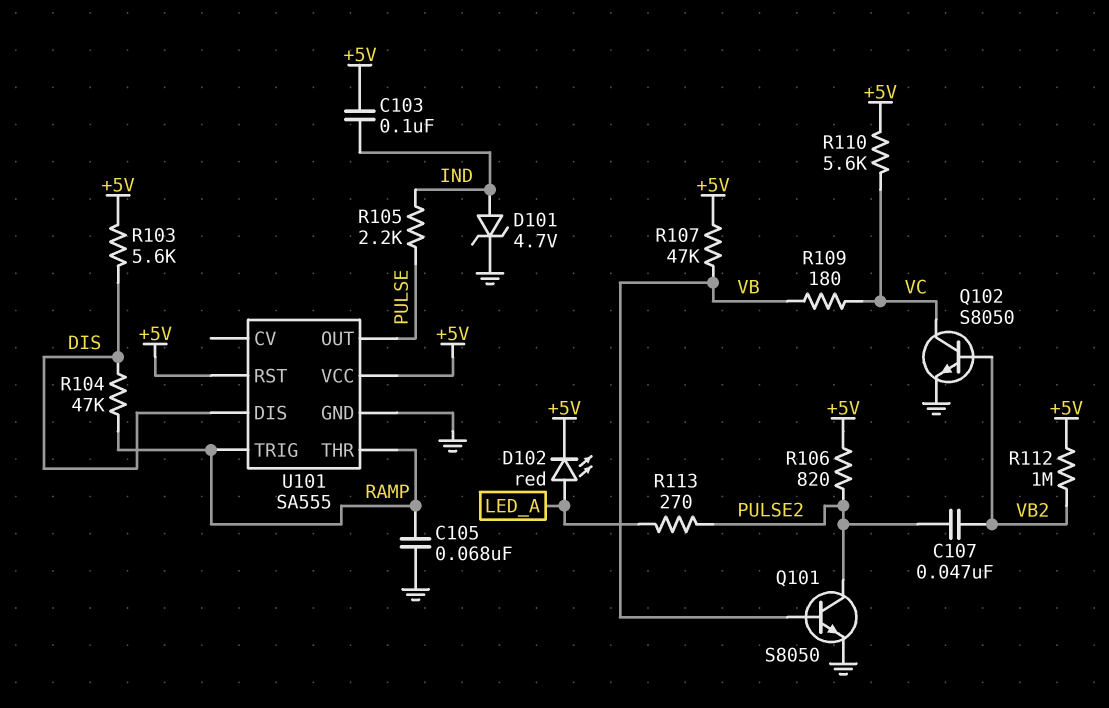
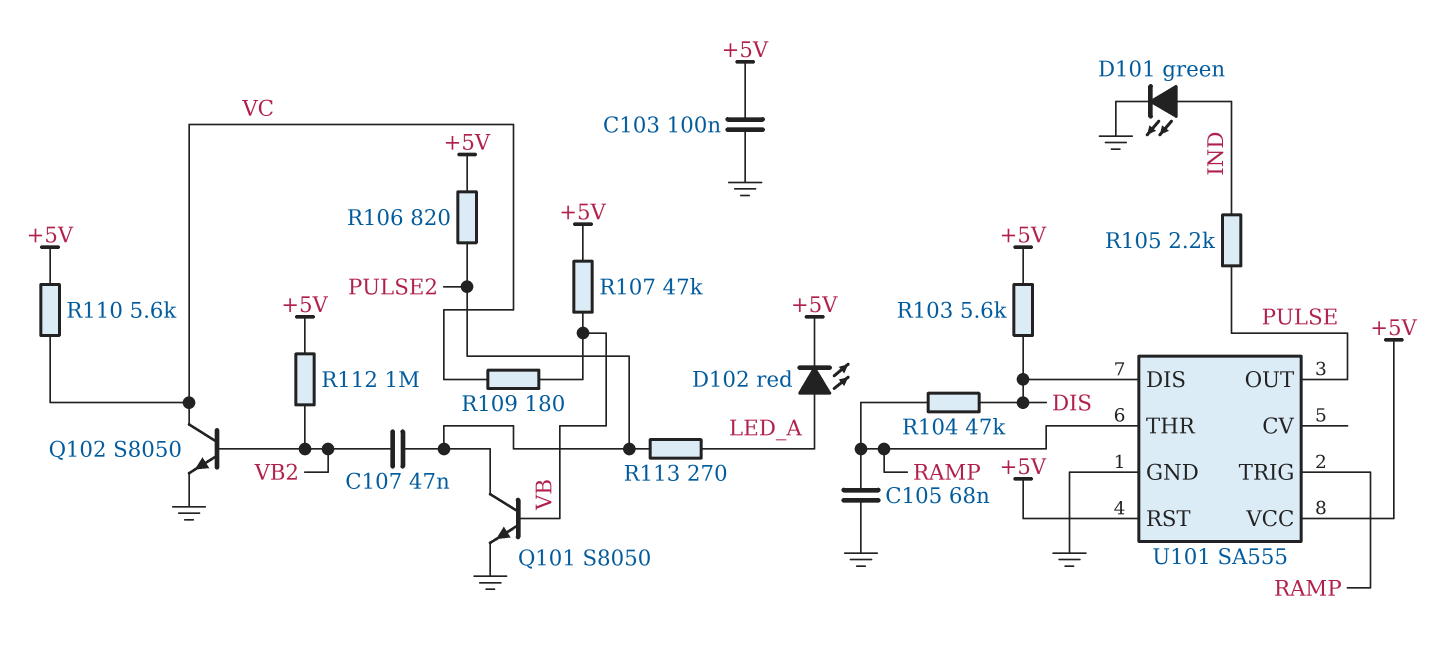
C103: 100nF (+5V, IND) -> 100nF (+5V, GND)
D101: zener 4.7V (A IND, K GND) -> LED green (A IND, K GND)

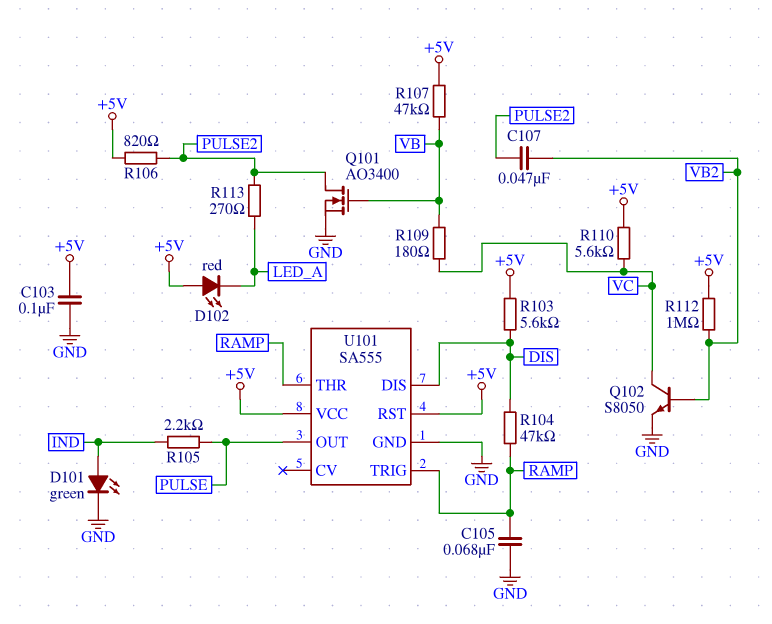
D102: LED red (A LED_A, K +5V) -> LED red (A +5V, K LED_A)
Q101: NPN S8050 (B VB, C PULSE2, E GND) -> NMOS AO3400 (G VB, D PULSE2, S GND)

